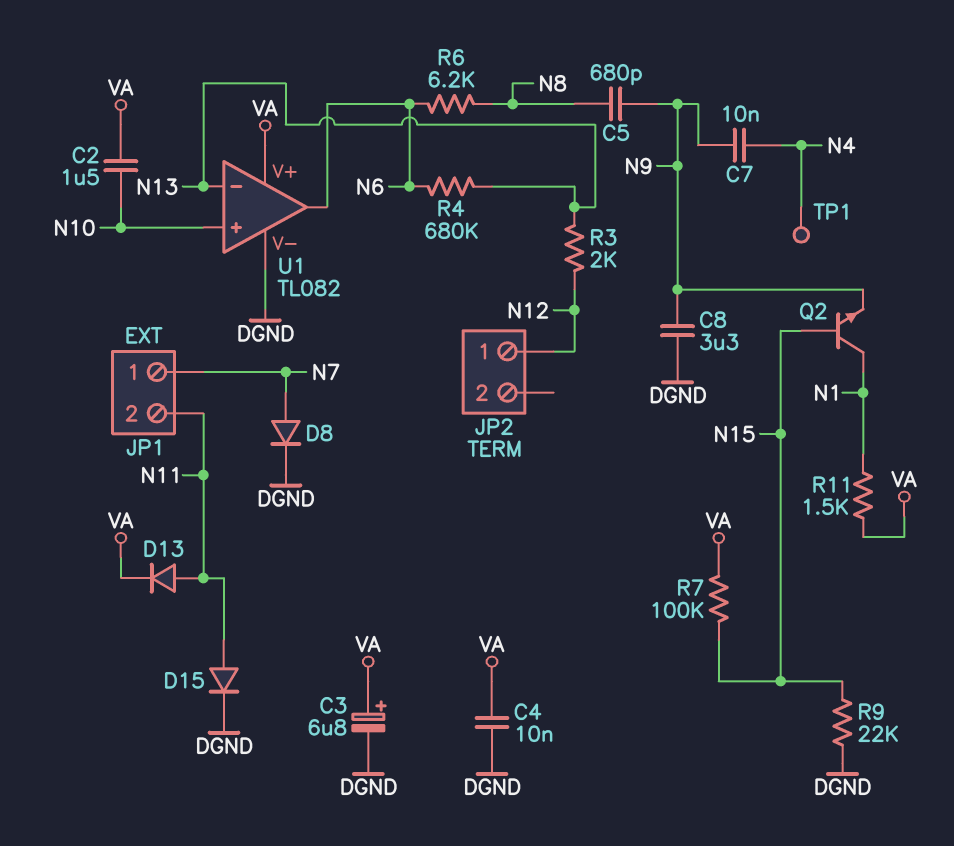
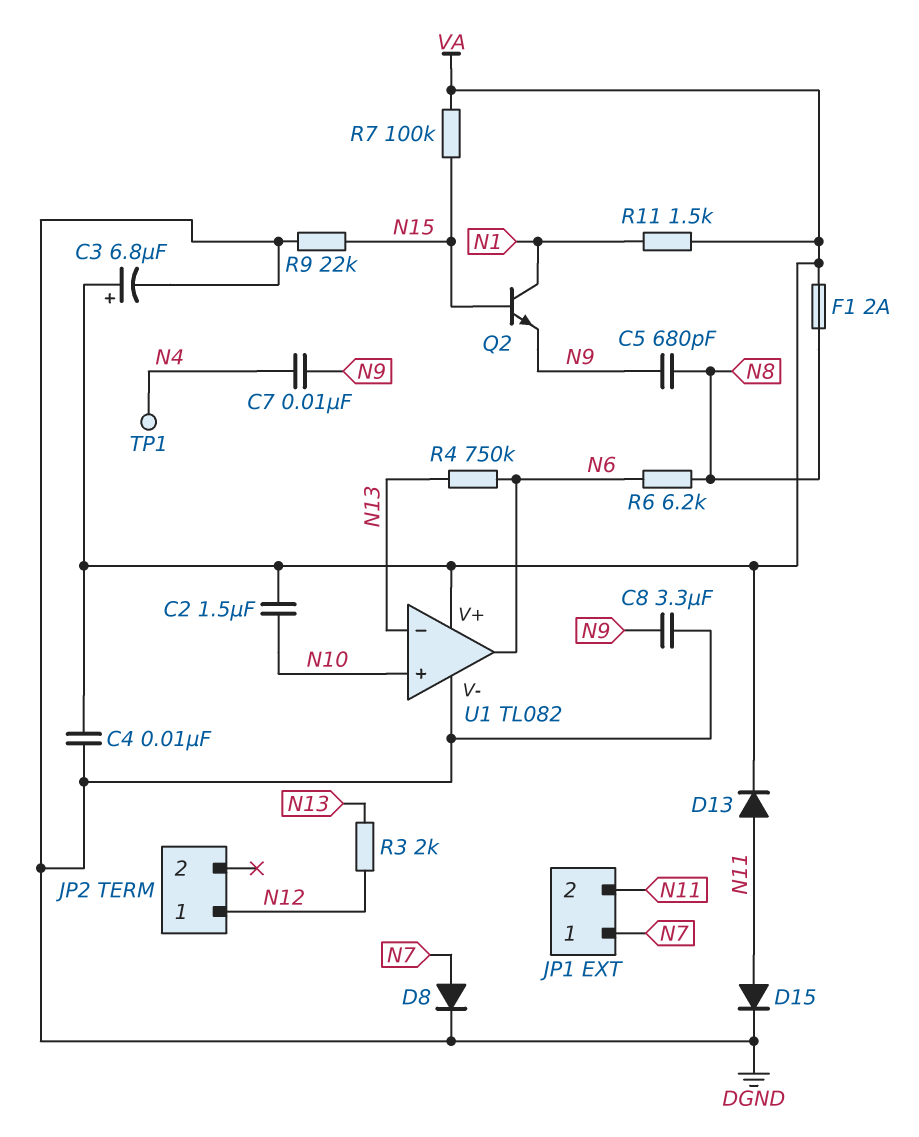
F1: none -> 2A (N8, VA)
R4: 680k (N6, N13) -> 750k (N6, N13)

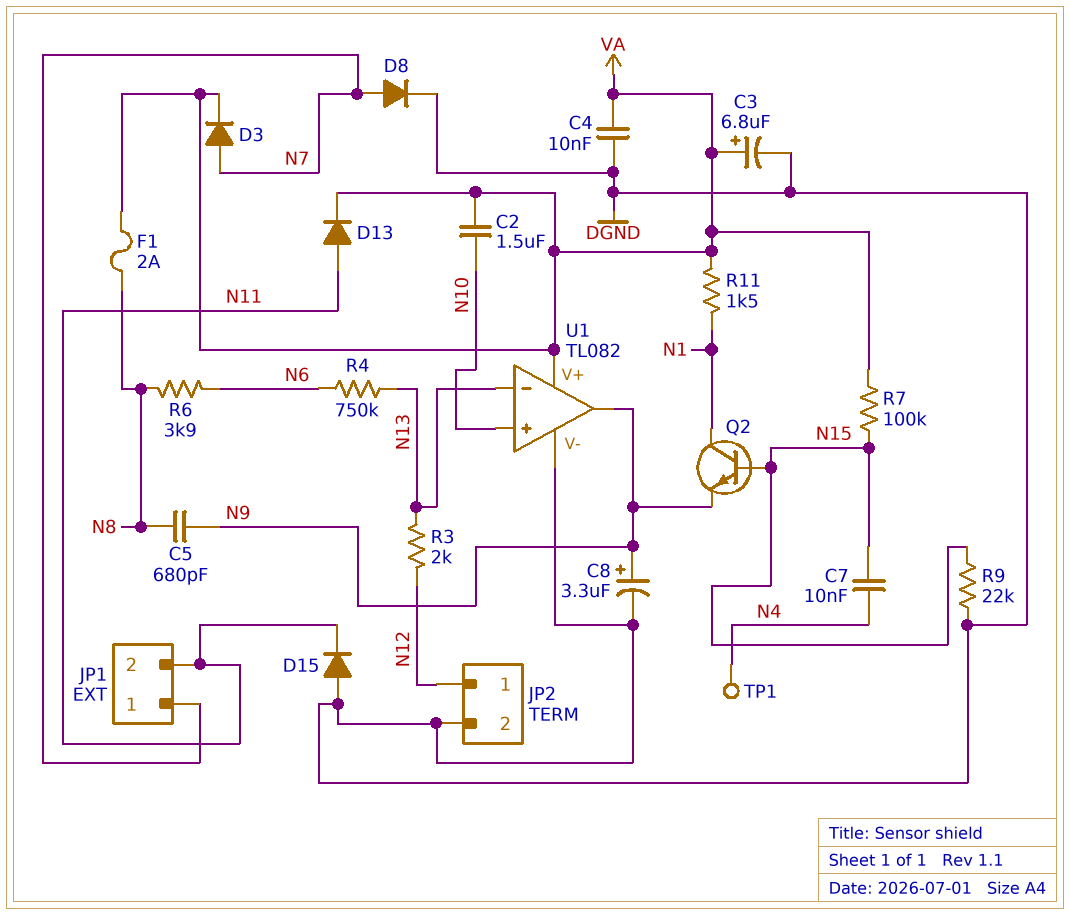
C7: 10nF (N4, N9) -> 10nF (N4, N15)
C8: 3.3uF (DGND, N9) -> 3.3uF (plus N9, minus DGND)
D3: none -> diode (A N7, K VA)
D15: diode (A N11, K DGND) -> diode (A DGND, K N11)
JP2 pin 2: none -> DGND
R6: 6.2k (N6, N8) -> 3.9k (N6, N8)
U1 pin out: N6 -> N9

